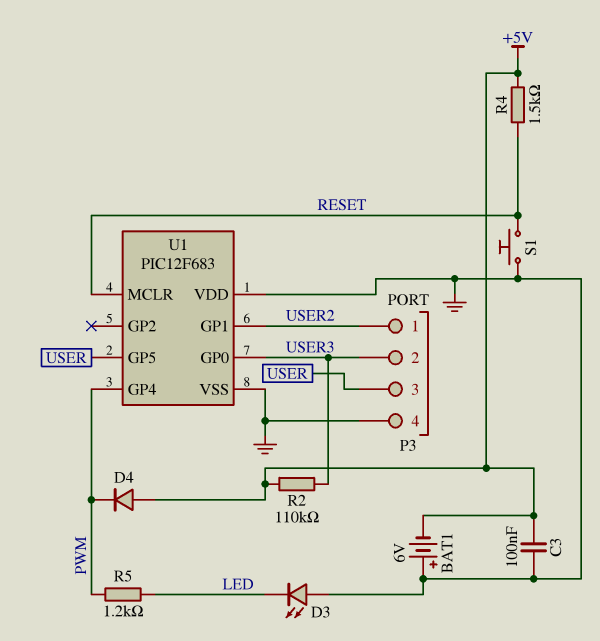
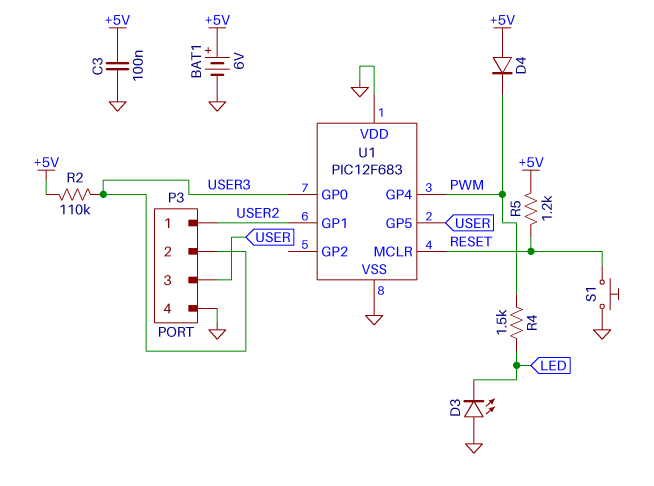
BAT1: 6V (plus GND, minus +5V) -> 6V (plus +5V, minus GND)
R4: 1.5k (+5V, RESET) -> 1.5k (LED, PWM)
R5: 1.2k (LED, PWM) -> 1.2k (+5V, RESET)

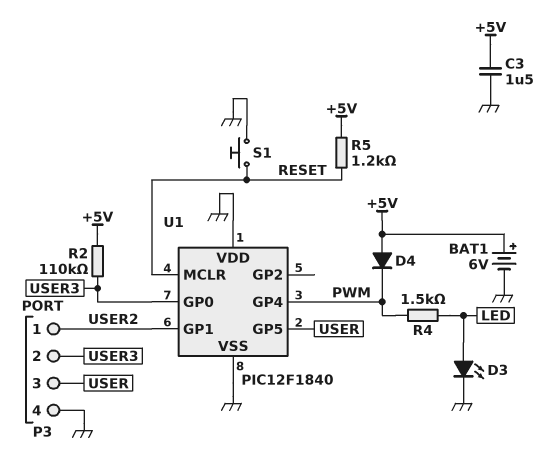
C3: 100nF (+5V, GND) -> 1.5uF (+5V, GND)
D3: LED (A GND, K LED) -> LED (A LED, K GND)
U1: PIC12F683 -> PIC12F1840

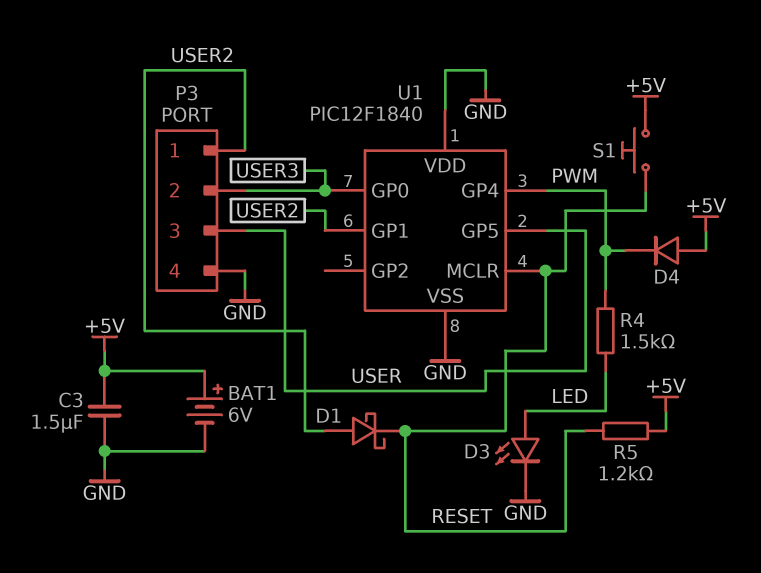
D1: none -> schottky (A USER2, K RESET)
R2: 110k (+5V, USER3) -> none
S1: button (GND, RESET) -> button (+5V, RESET)

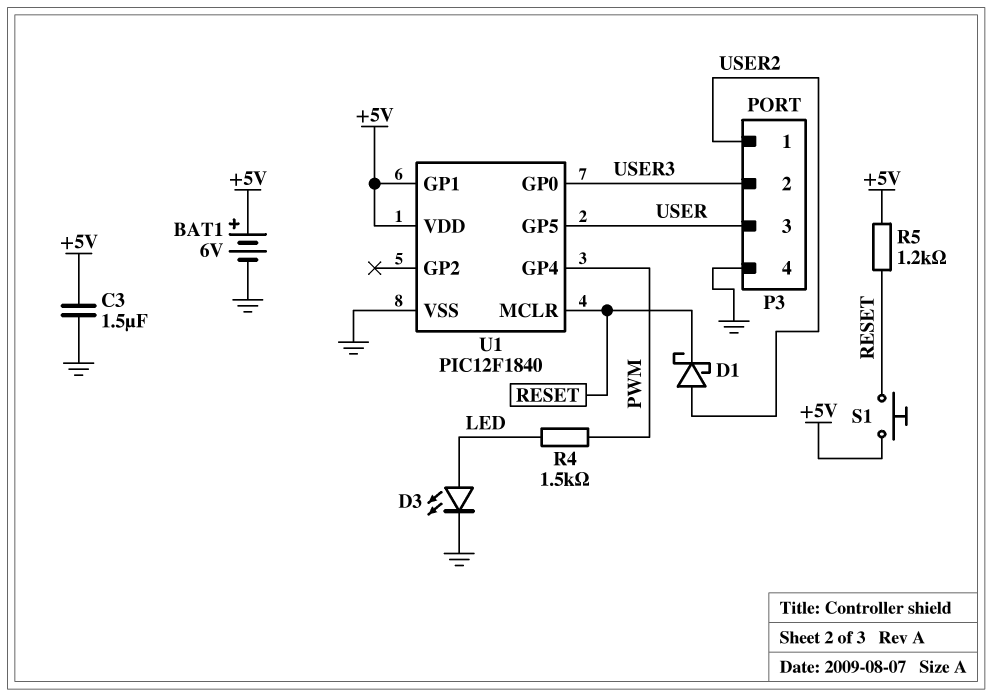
D4: diode (A +5V, K PWM) -> none
U1 pin GP1: USER2 -> +5V
U1 pin VDD: GND -> +5V

